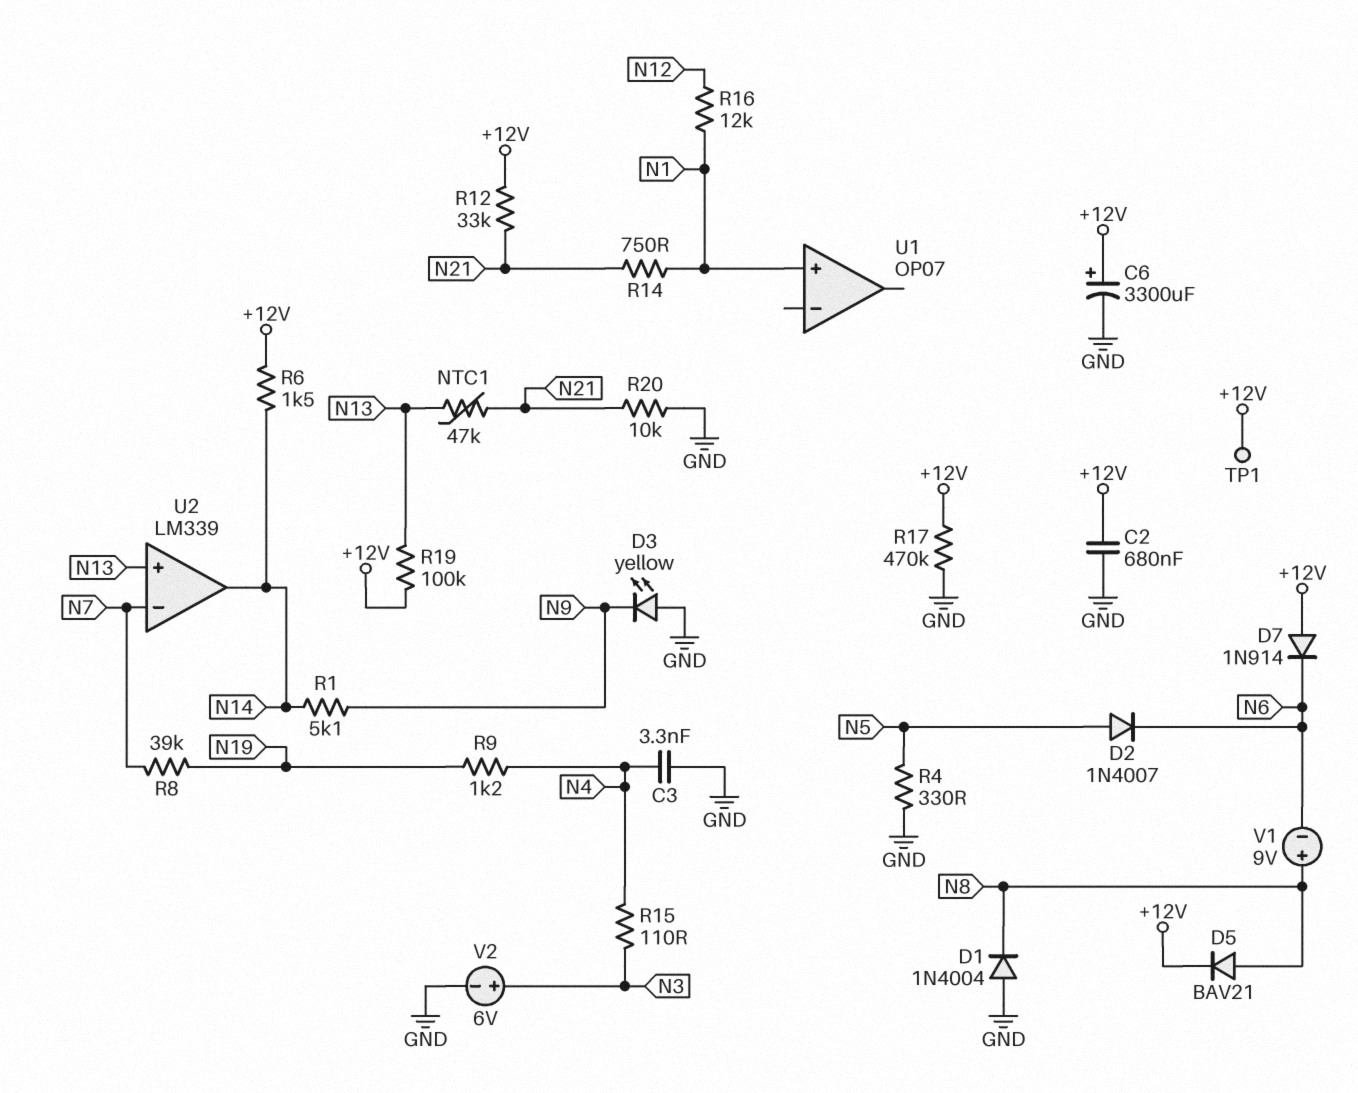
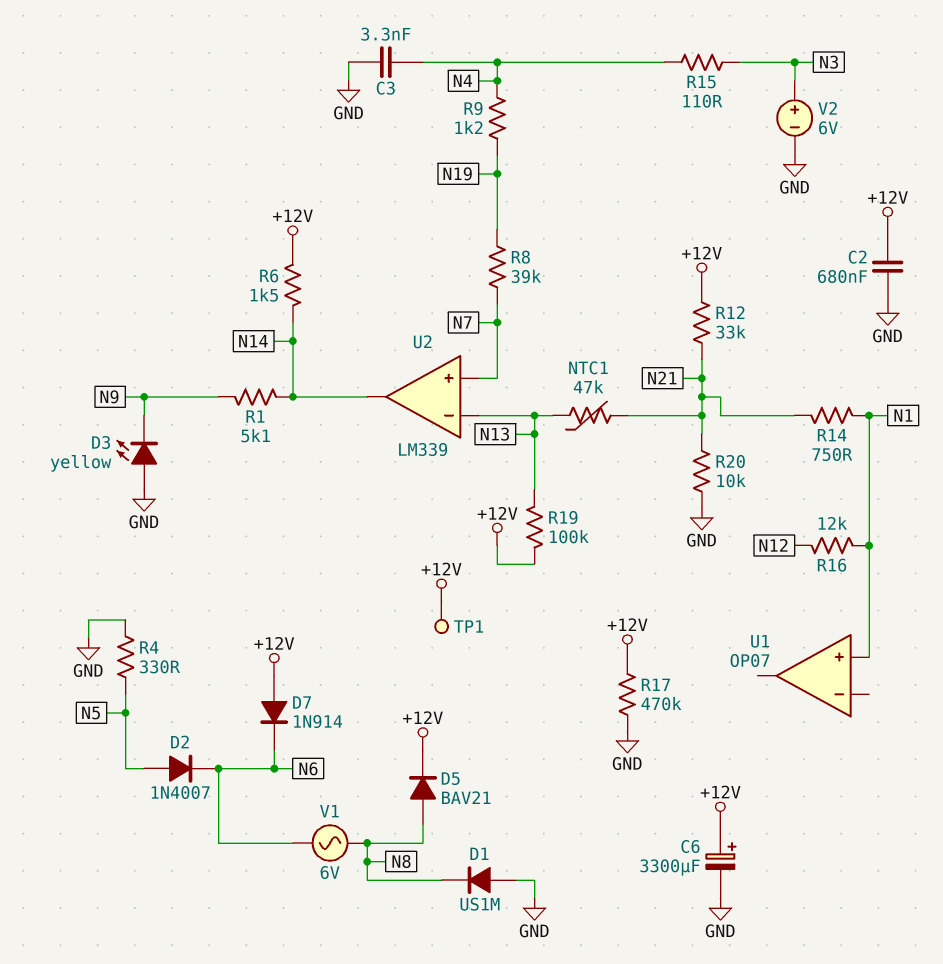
D1: diode 1N4004 (A GND, K N8) -> diode US1M (A GND, K N8)
U2 pin in+: N13 -> N7
U2 pin in-: N7 -> N13
V1: 9V (plus N8, minus N6) -> AC 6V (N6, N8)

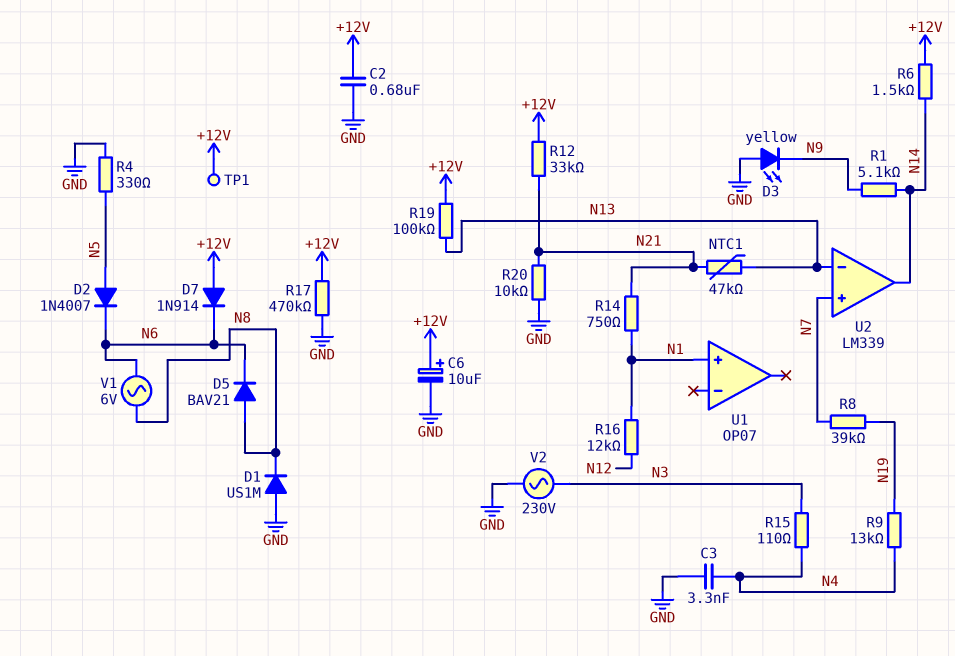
C6: 3300uF (plus +12V, minus GND) -> 10uF (plus +12V, minus GND)
D5: diode BAV21 (A N8, K +12V) -> diode BAV21 (A N8, K N6)
R9: 1.2k (N4, N19) -> 13k (N4, N19)
V2: 6V (plus N3, minus GND) -> AC 230V (GND, N3)

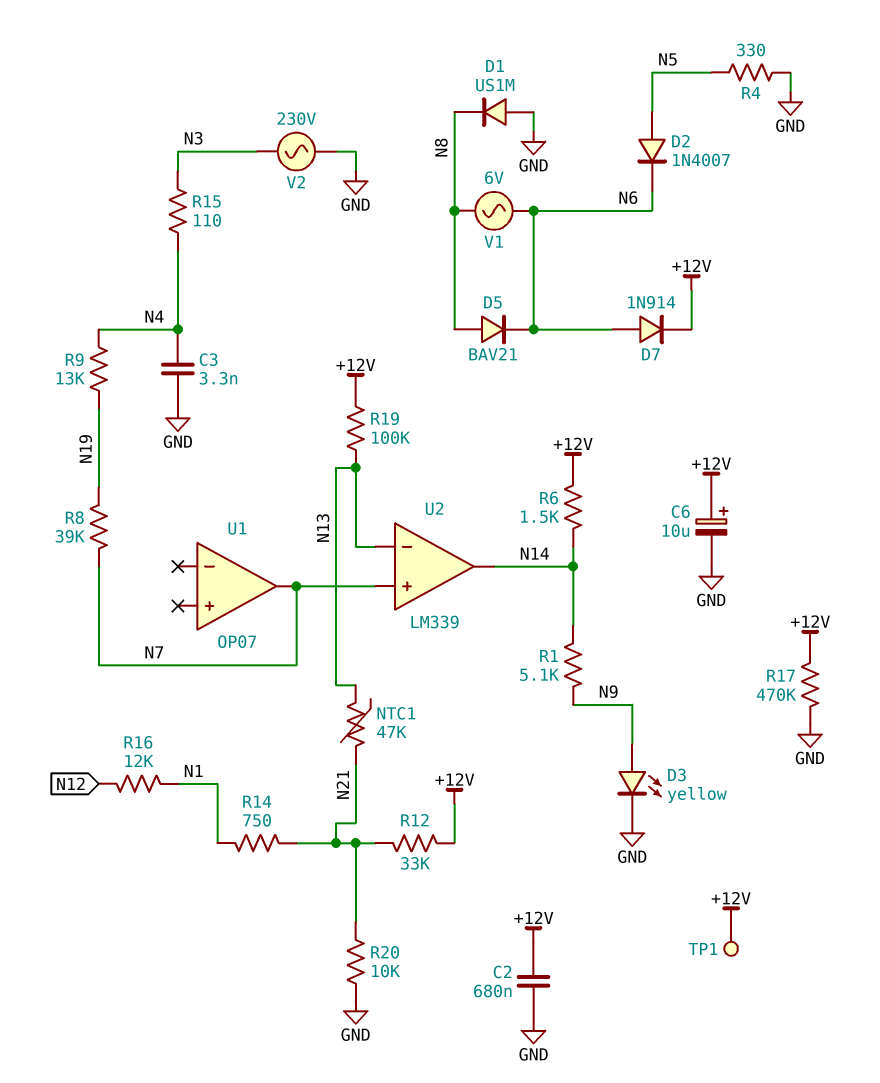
D3: LED yellow (A GND, K N9) -> LED yellow (A N9, K GND)
D7: diode 1N914 (A +12V, K N6) -> diode 1N914 (A N6, K +12V)
U1 pin in+: N1 -> none
U1 pin out: none -> N7

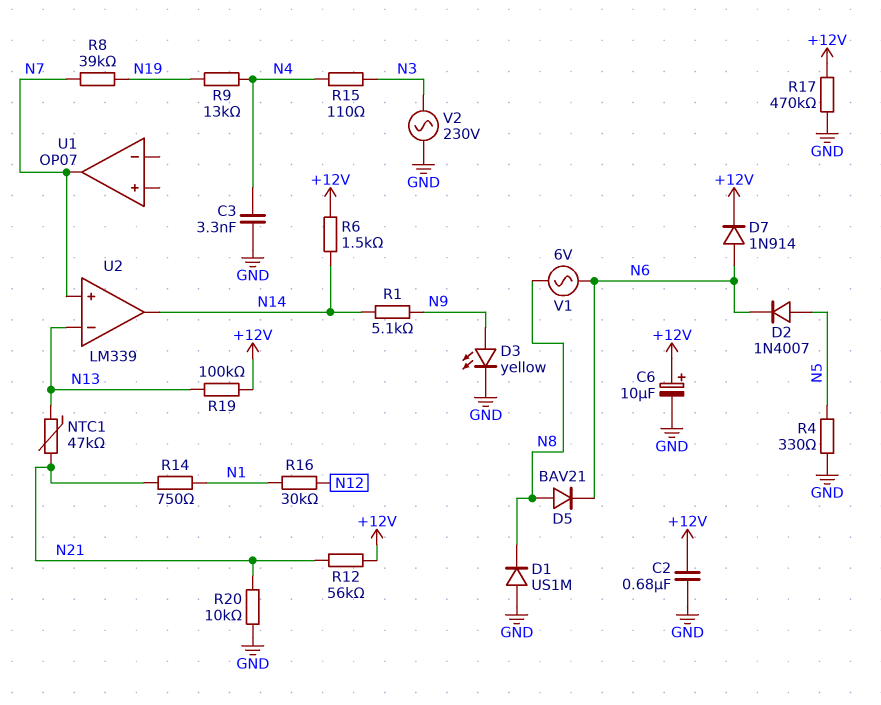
R12: 33k (+12V, N21) -> 56k (+12V, N21)
R16: 12k (N1, N12) -> 30k (N1, N12)
TP1: test point (+12V) -> none

